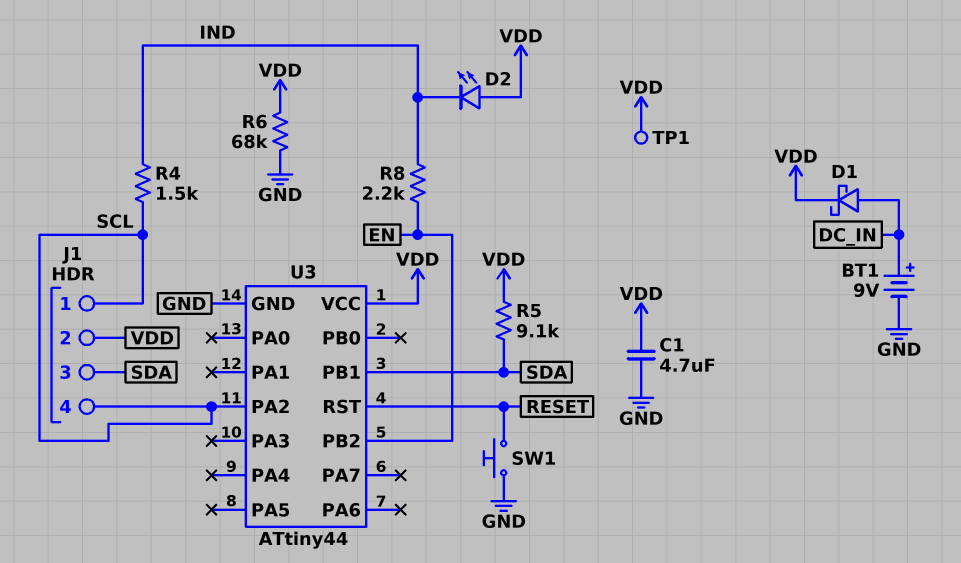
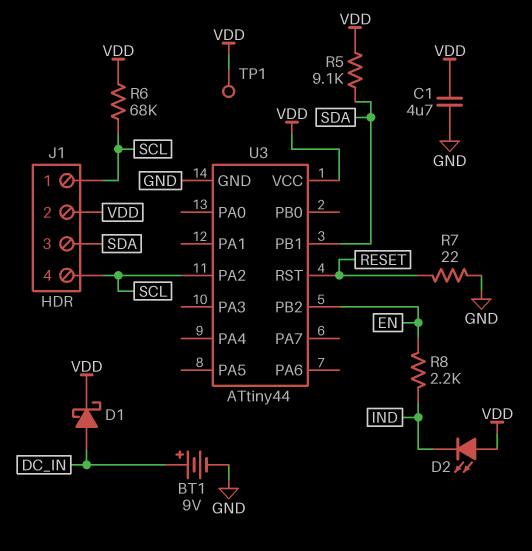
R4: 1.5k (IND, SCL) -> none
R6: 68k (GND, VDD) -> 68k (SCL, VDD)
R7: none -> 22 (GND, RESET)
SW1: button (GND, RESET) -> none

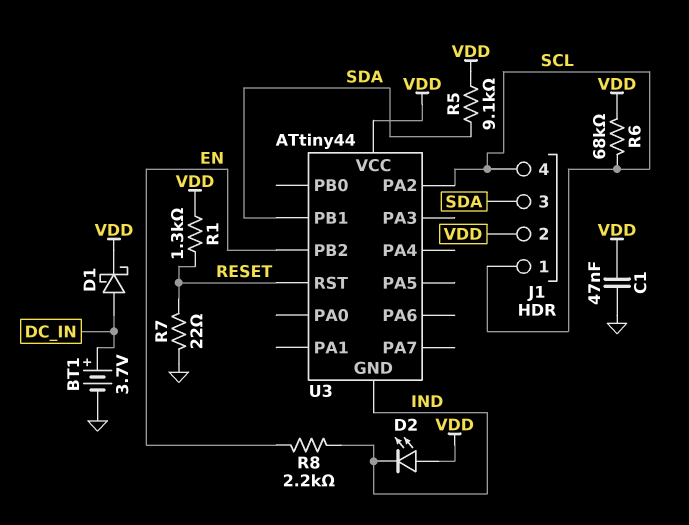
BT1: 9V (plus DC_IN, minus GND) -> 3.7V (plus DC_IN, minus GND)
C1: 4.7uF (GND, VDD) -> 47nF (GND, VDD)
R1: none -> 1.3k (RESET, VDD)
TP1: test point (VDD) -> none
U3 pin GND: GND -> IND

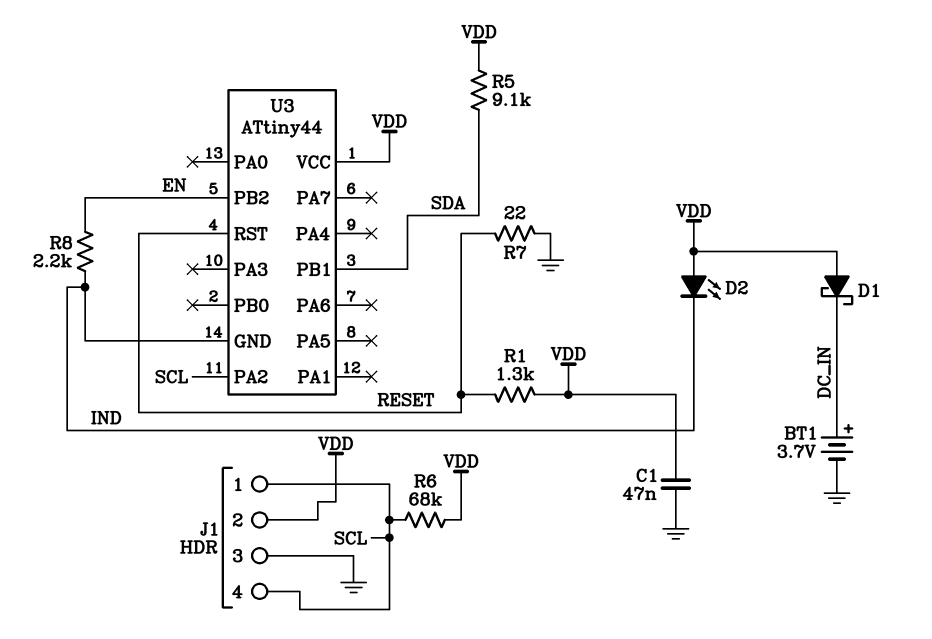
D1: schottky (A DC_IN, K VDD) -> schottky (A VDD, K DC_IN)
J1 pin 3: SDA -> GND

